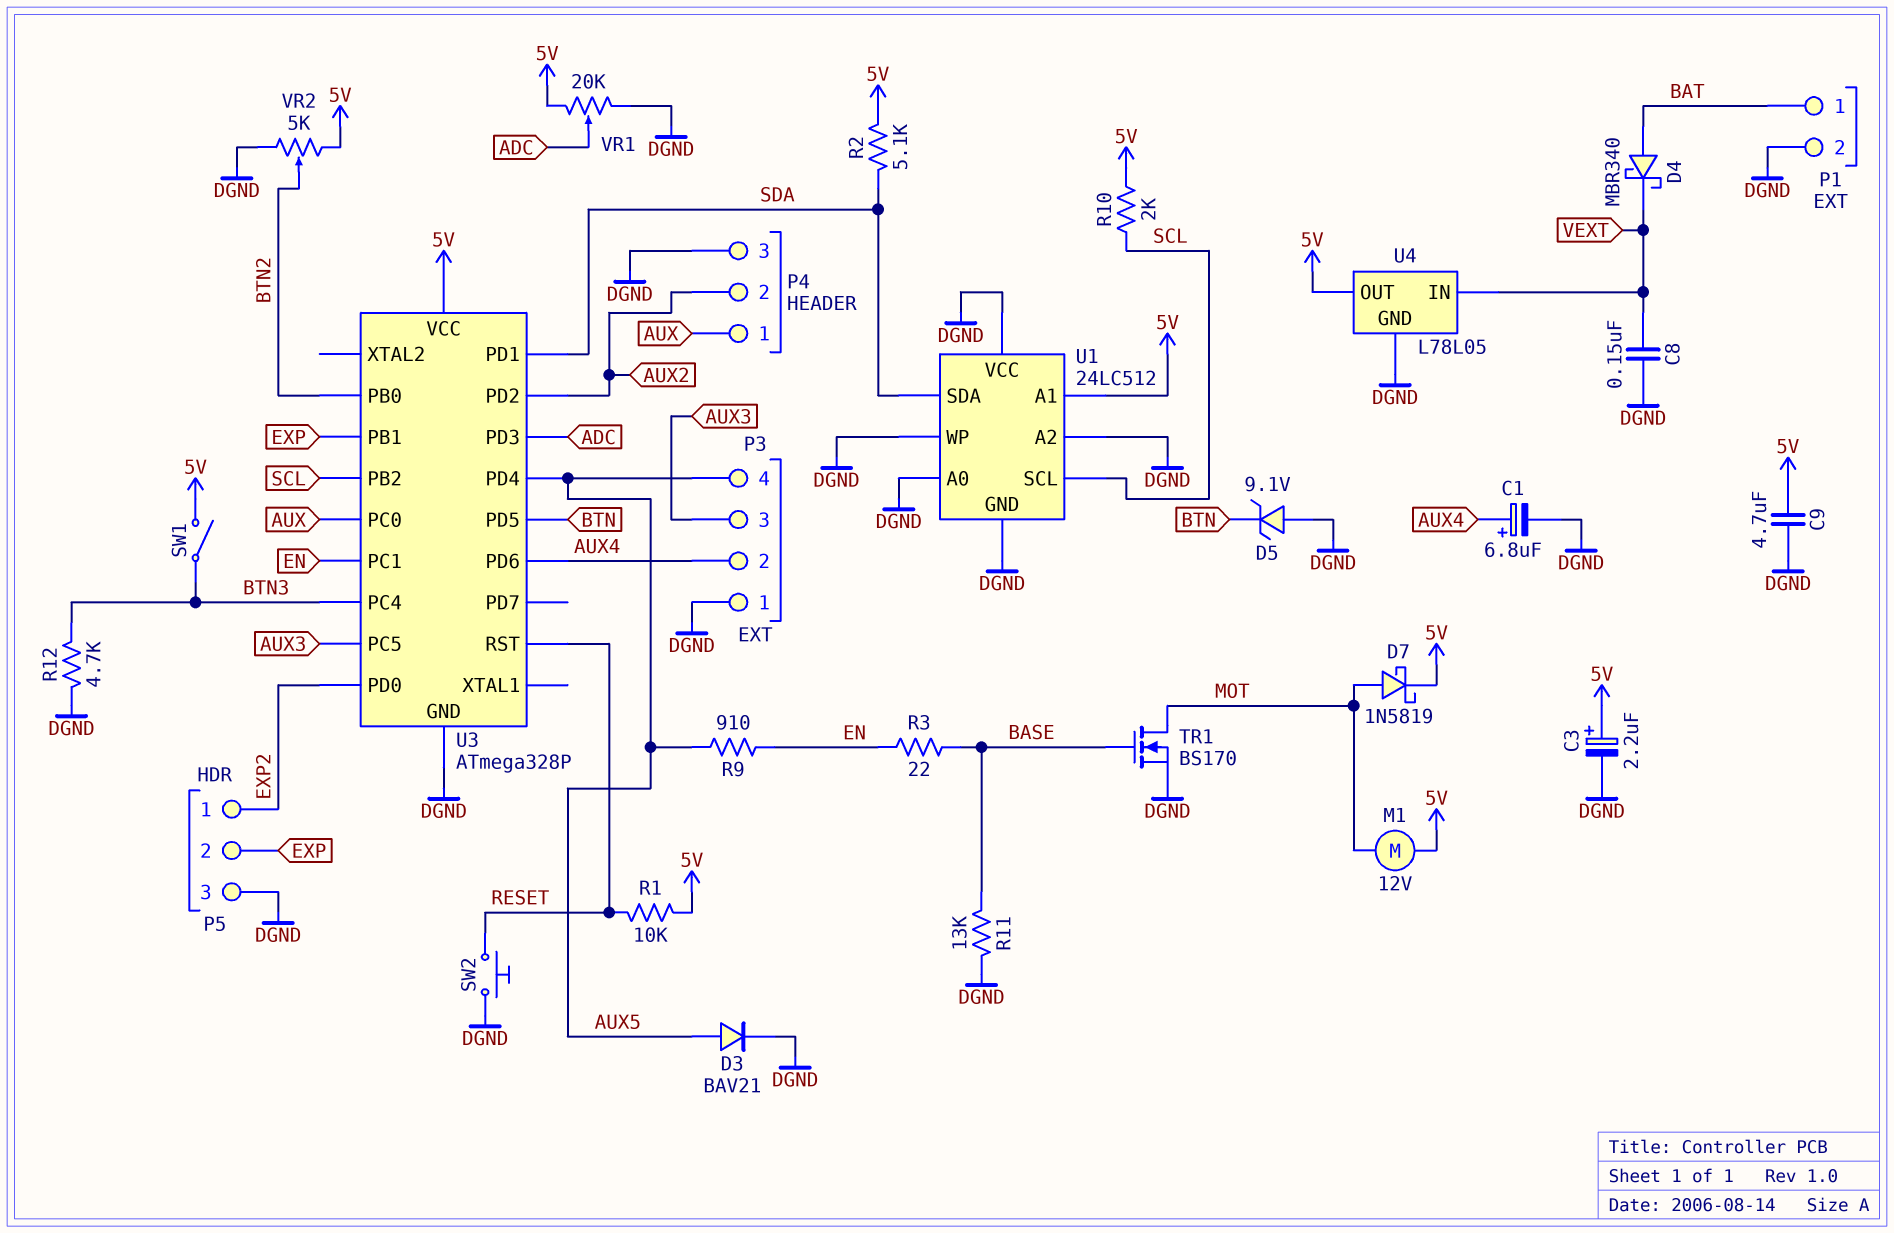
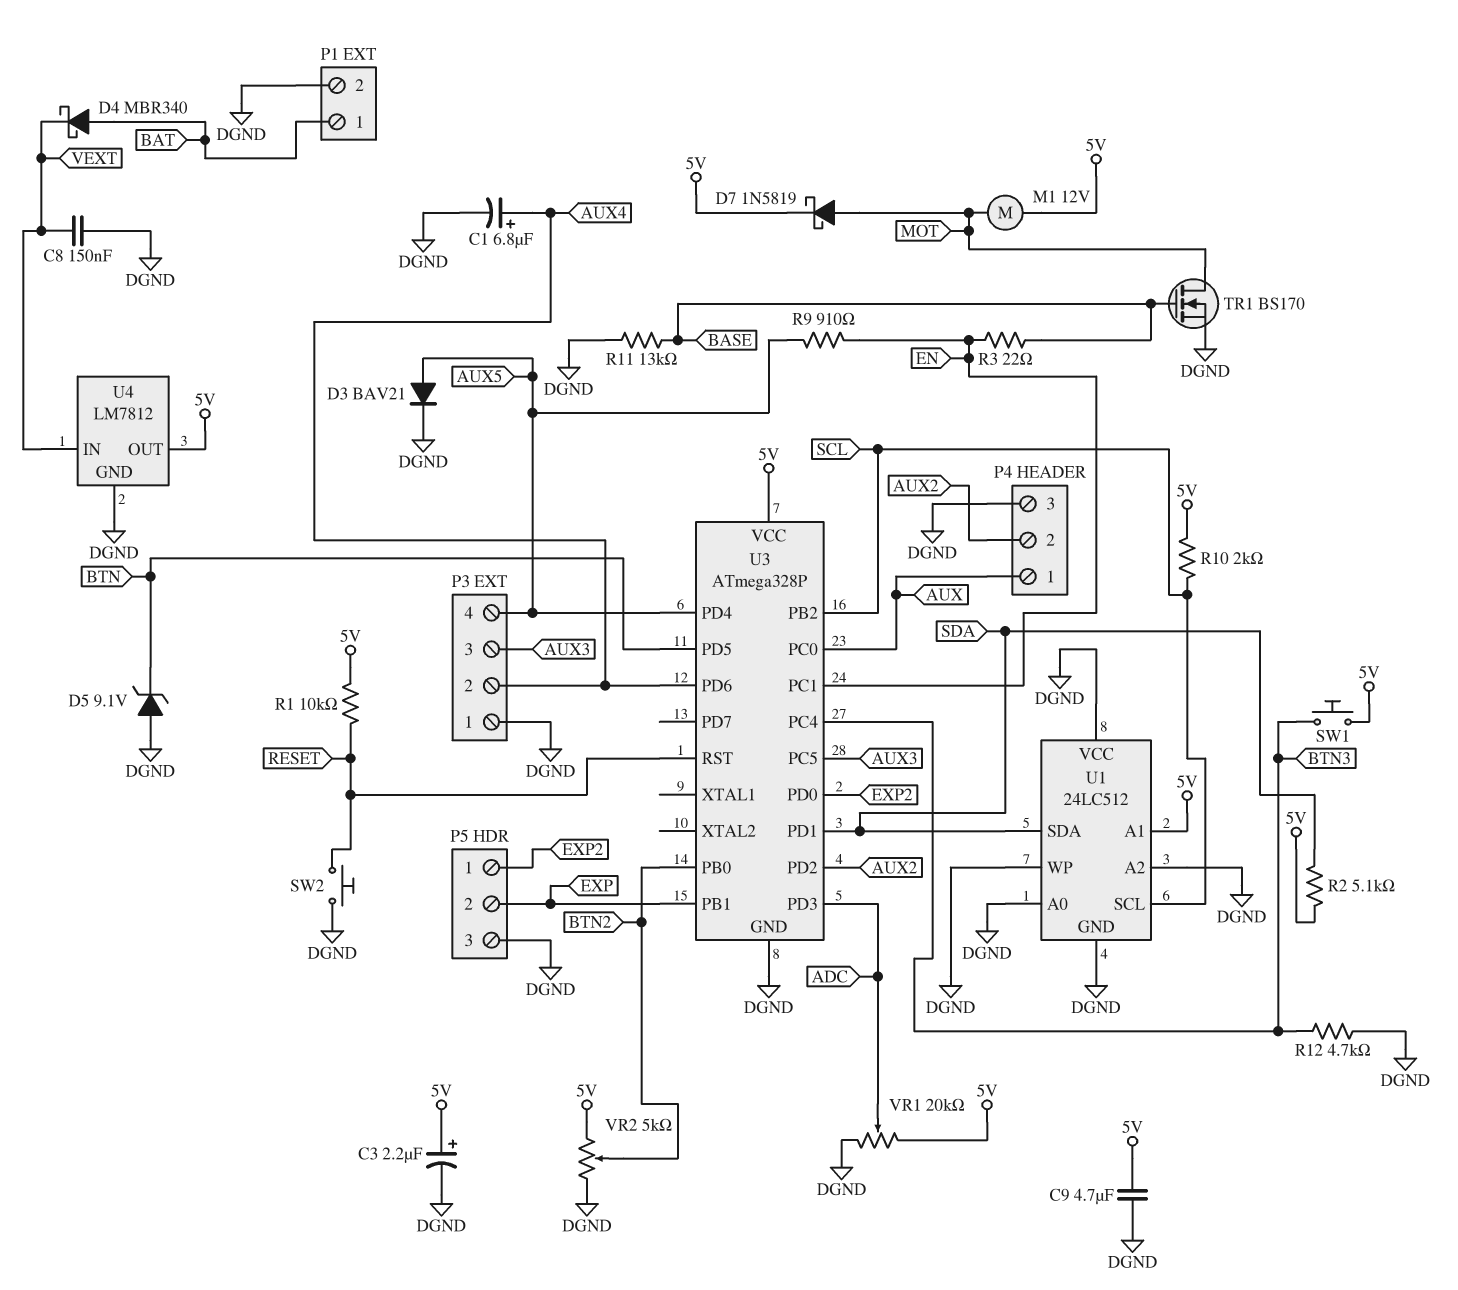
SW1: switch (5V, BTN3) -> button (5V, BTN3)
U4: L78L05 -> LM7812

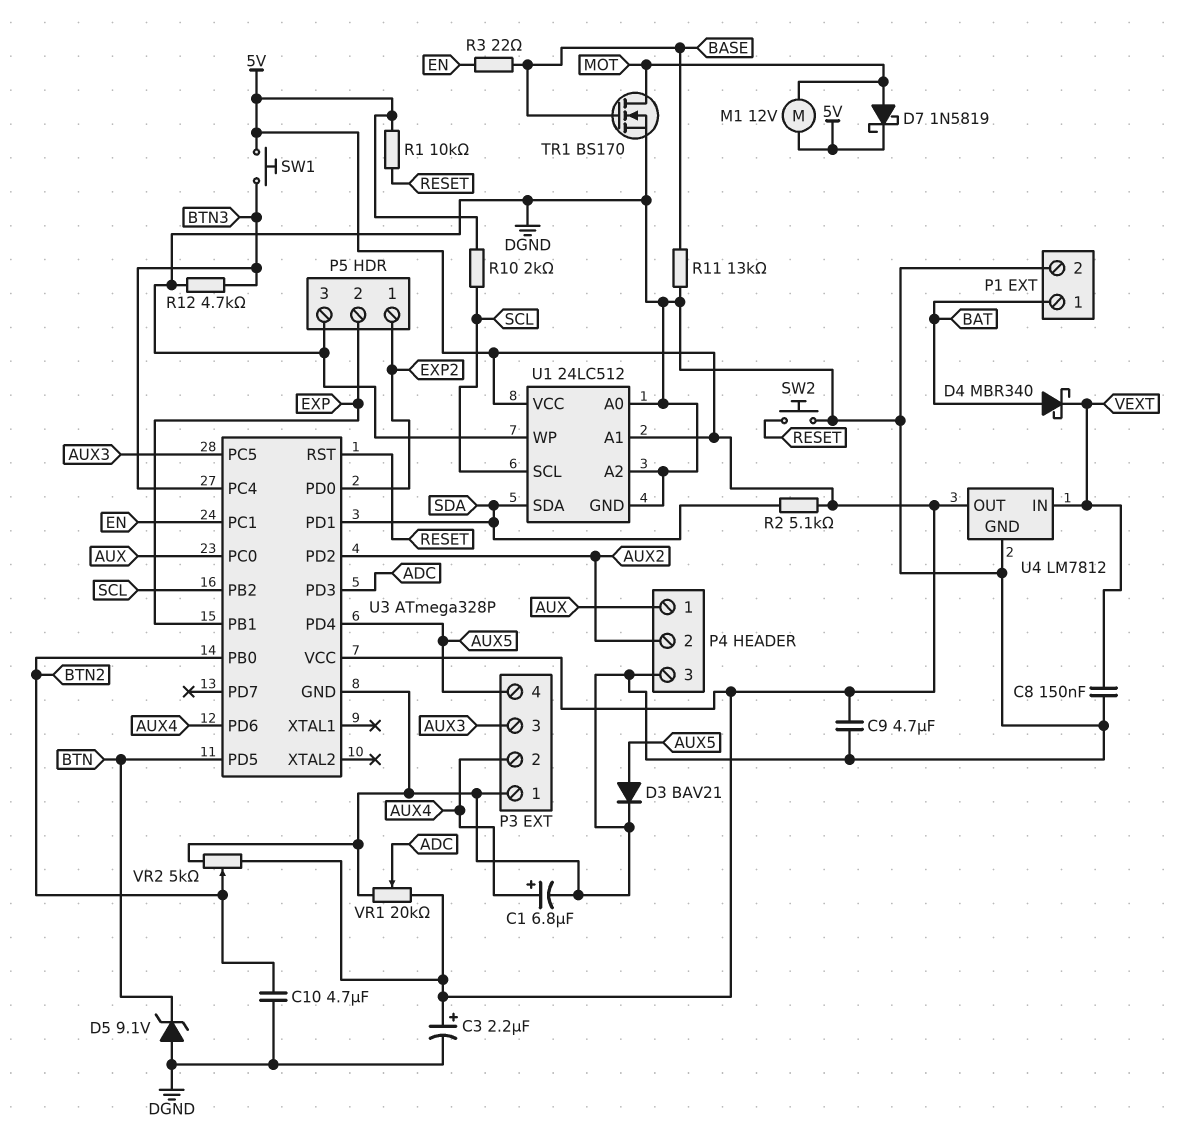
C10: none -> 4.7uF (BTN2, DGND)
R9: 910 (AUX5, EN) -> none
U1 pin VCC: DGND -> 5V

